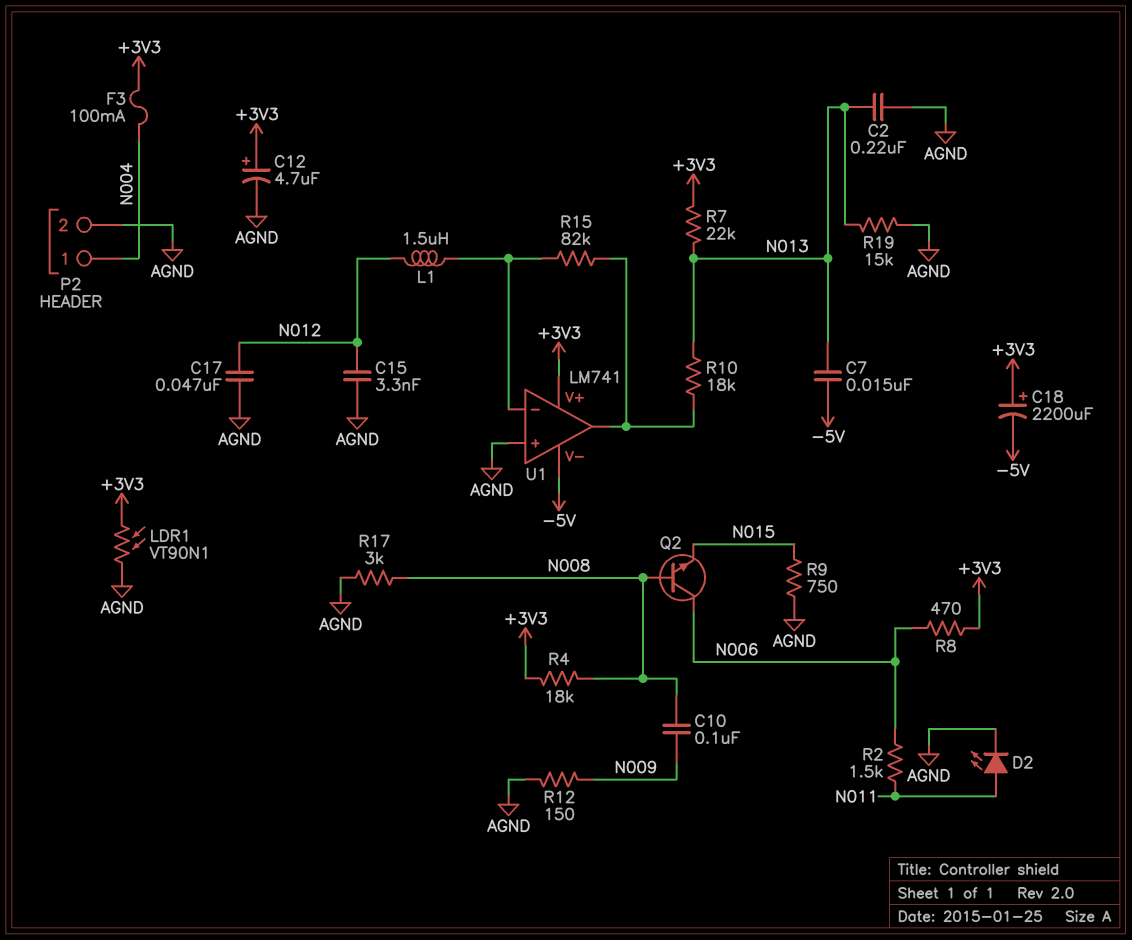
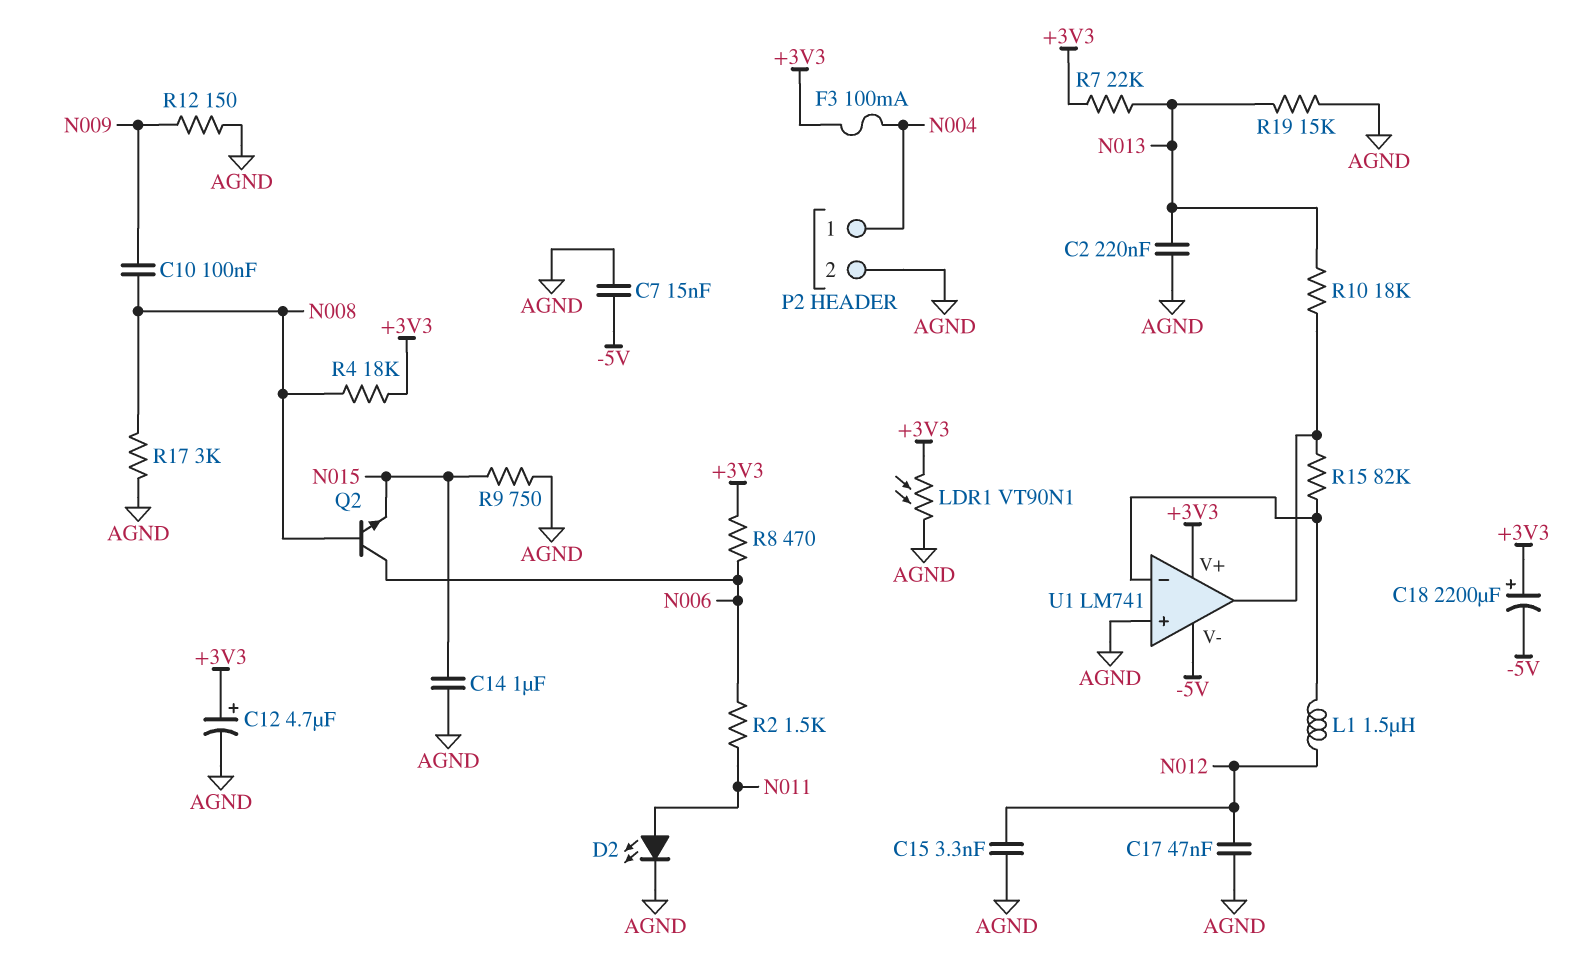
C7: 15nF (-5V, N013) -> 15nF (-5V, AGND)
C14: none -> 1uF (AGND, N015)

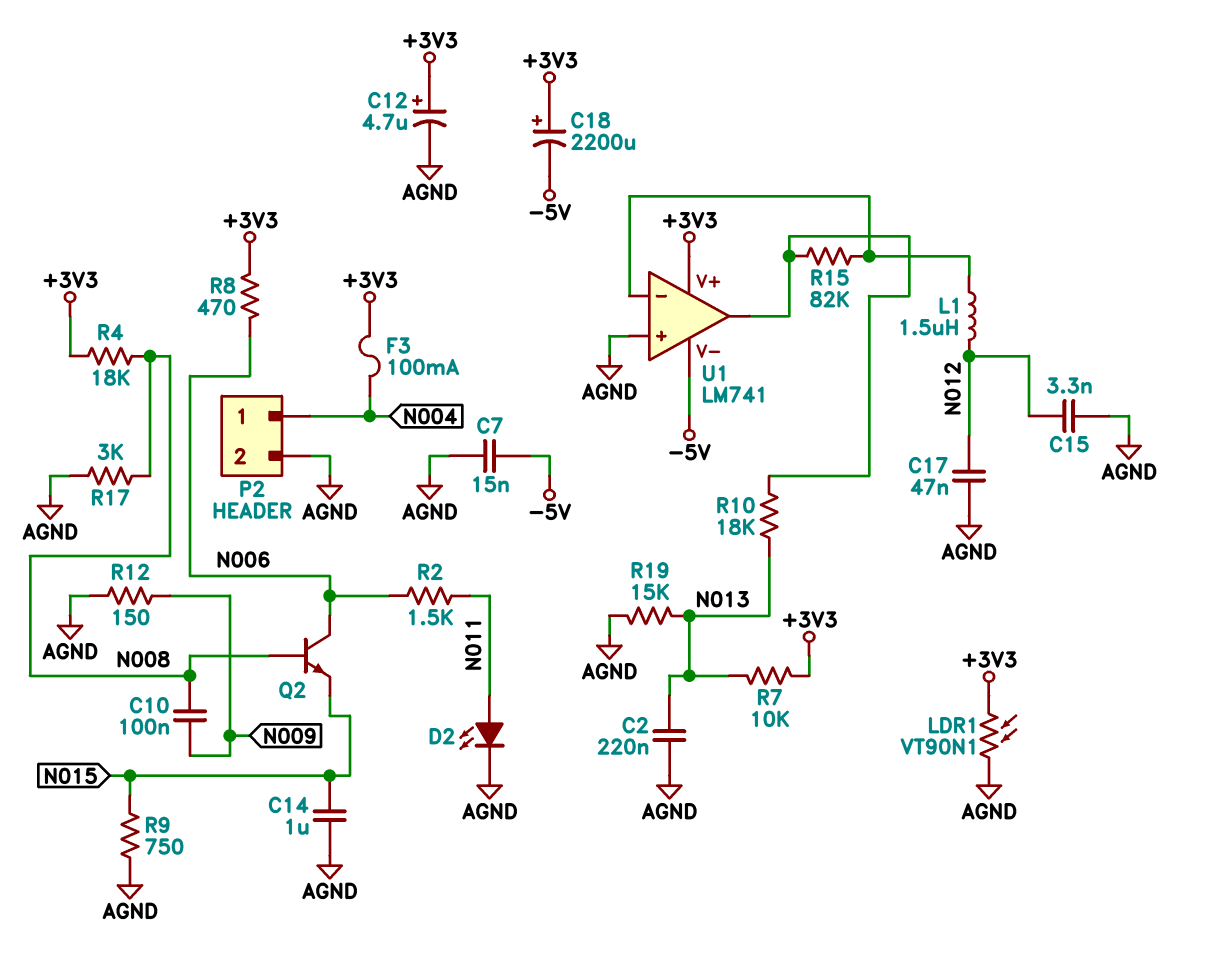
R7: 22k (+3V3, N013) -> 10k (+3V3, N013)

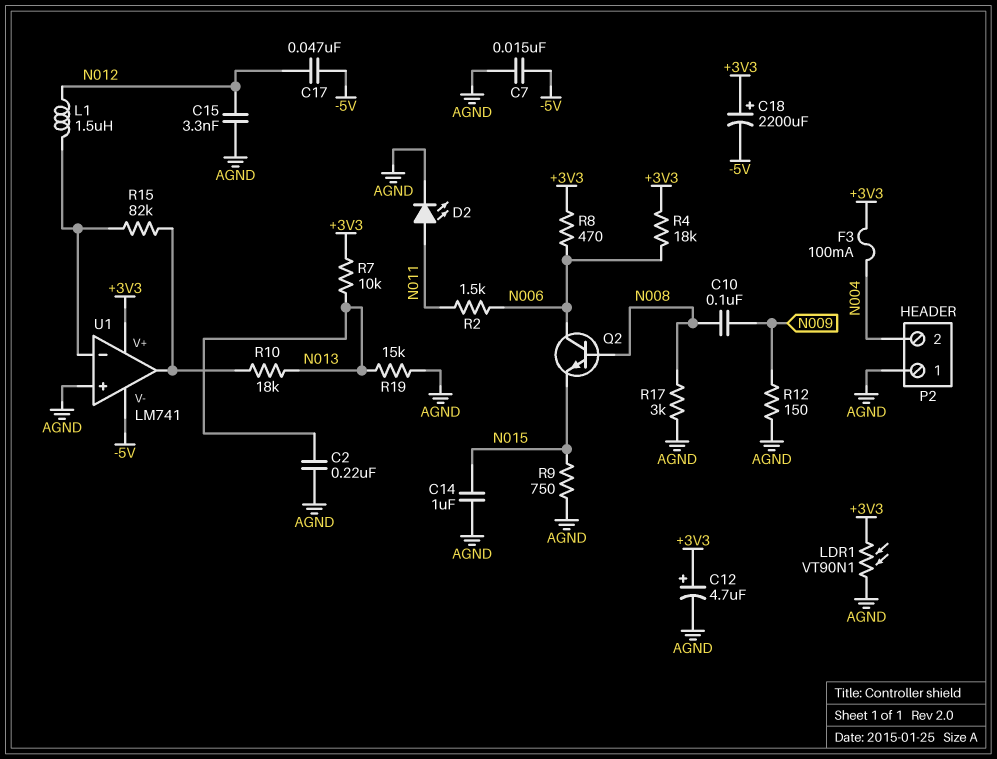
C17: 47nF (AGND, N012) -> 47nF (-5V, N012)
P2 pin 1: N004 -> AGND
P2 pin 2: AGND -> N004
R4: 18k (+3V3, N008) -> 18k (+3V3, N006)

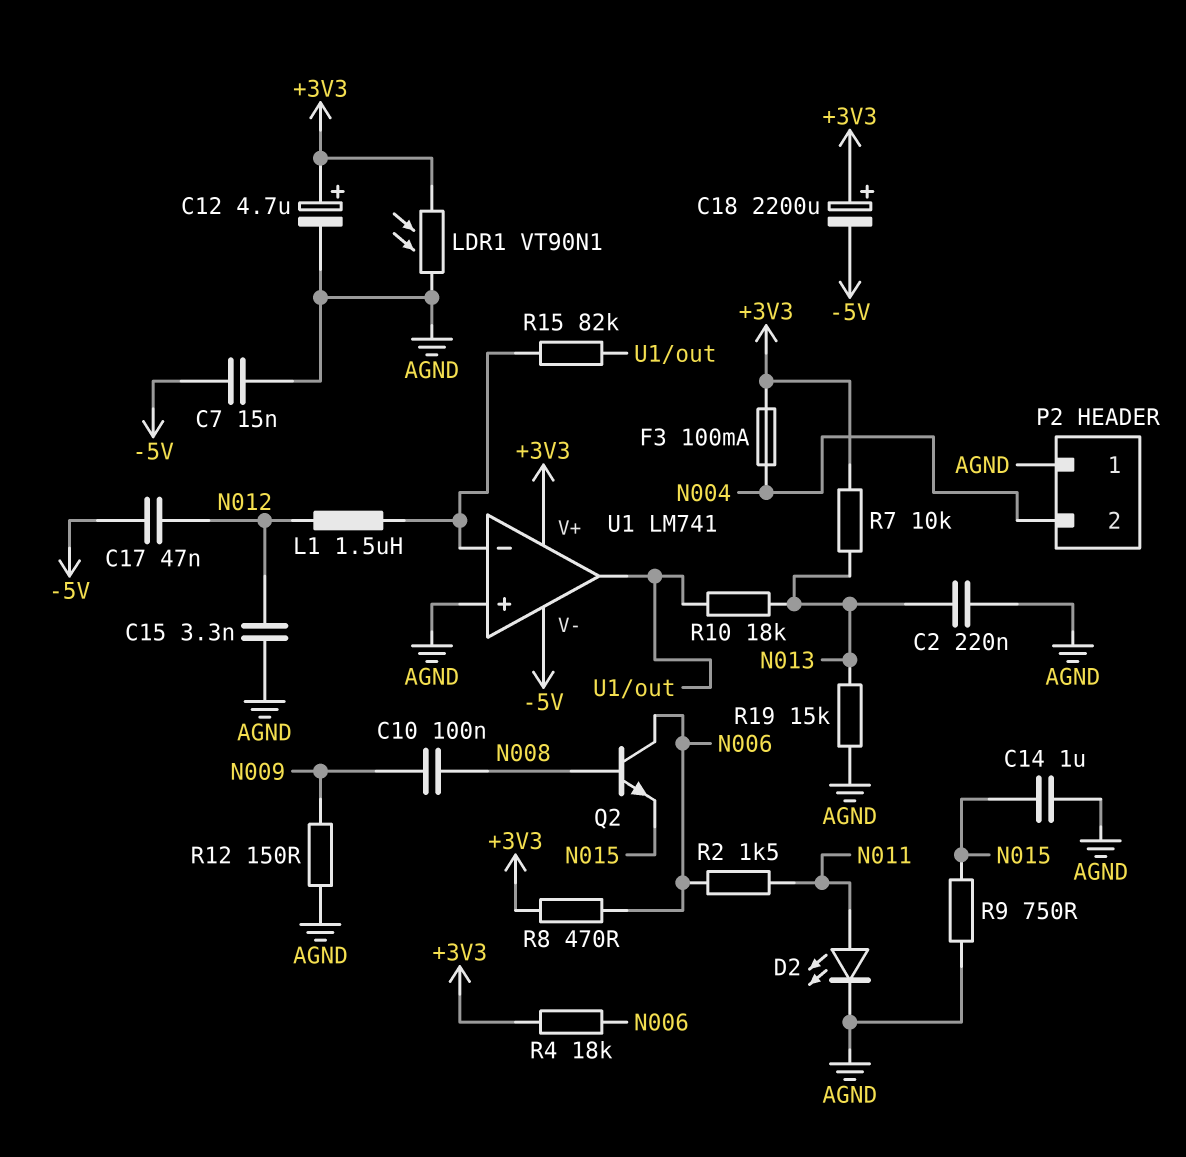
R17: 3k (AGND, N008) -> none

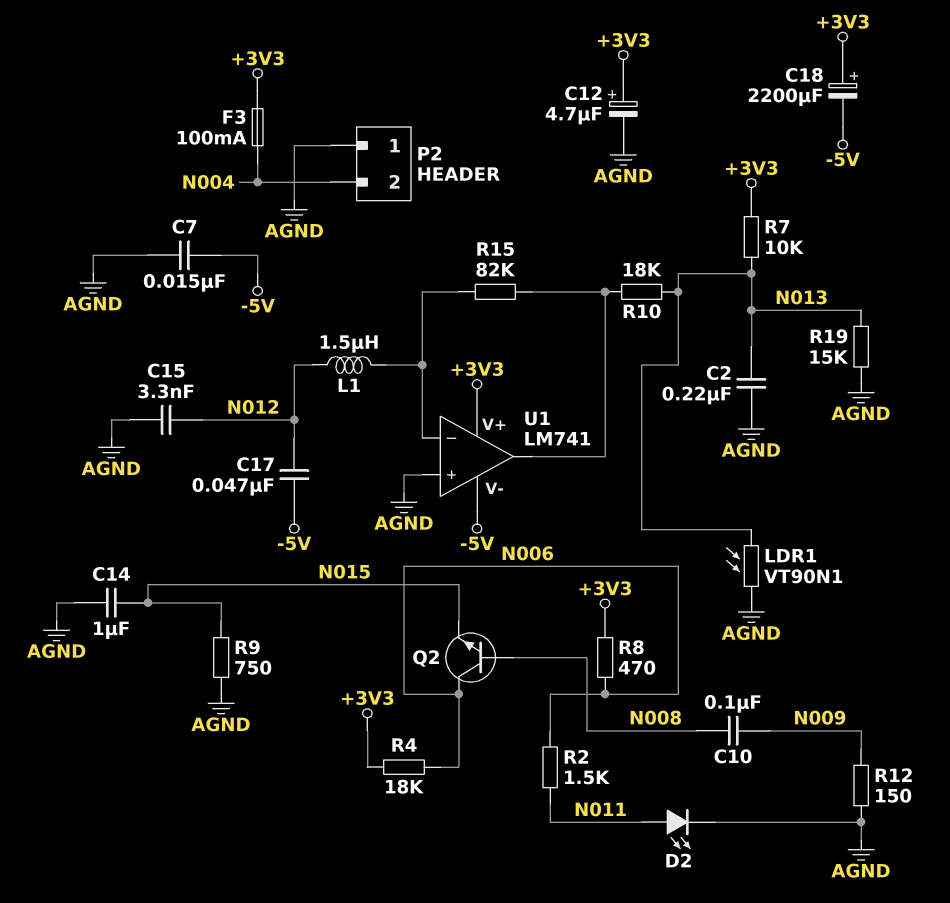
LDR1: VT90N1 (+3V3, AGND) -> VT90N1 (AGND, N013)

